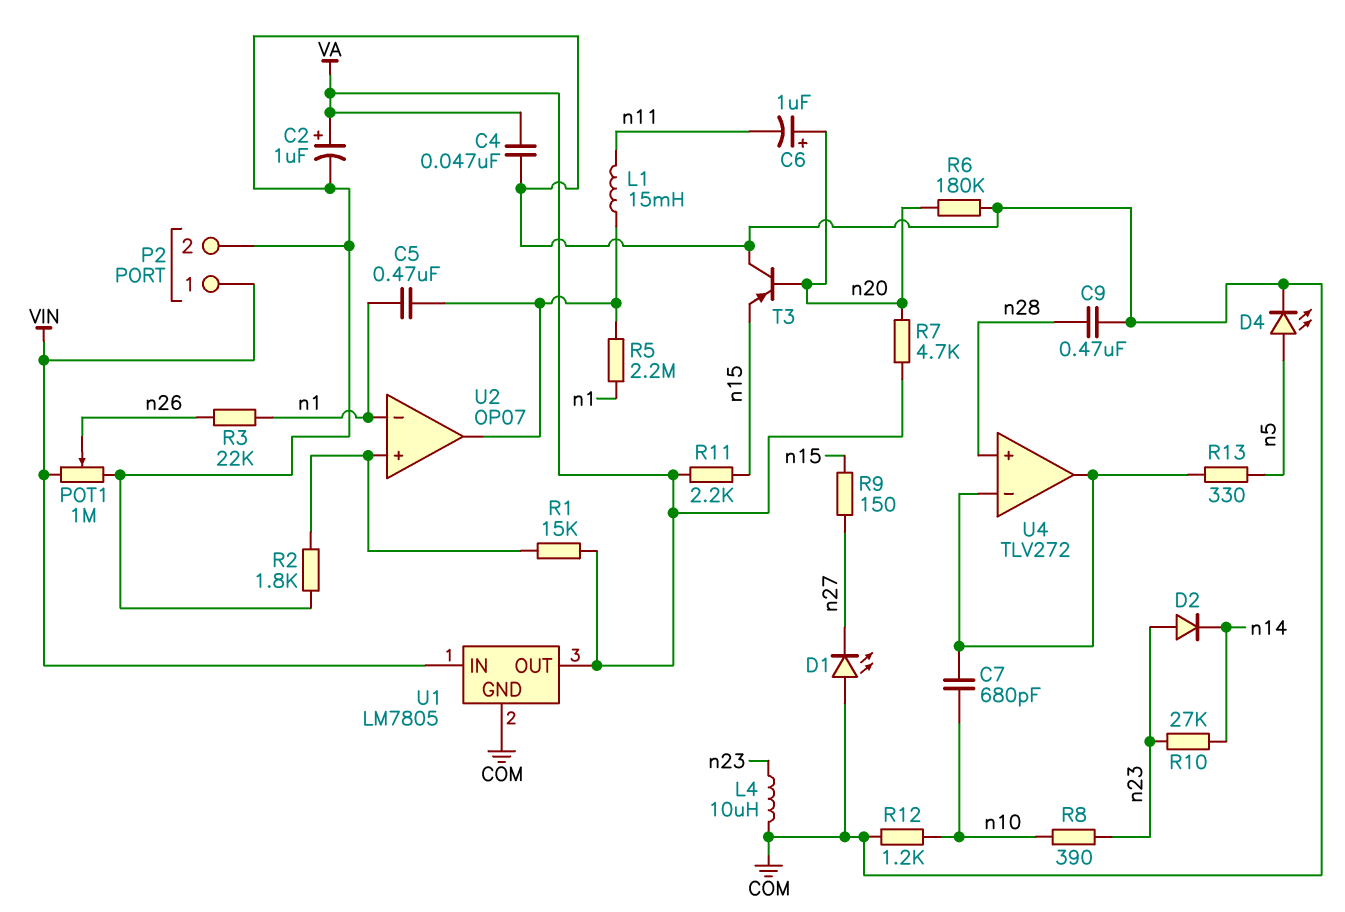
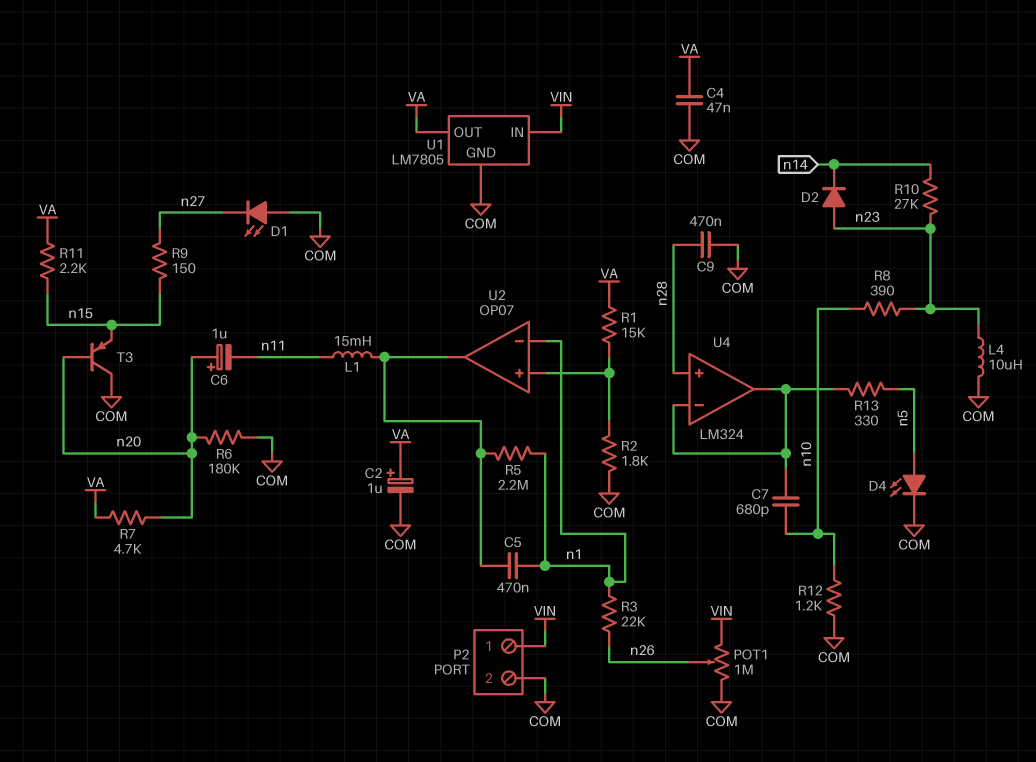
U4: TLV272 -> LM324

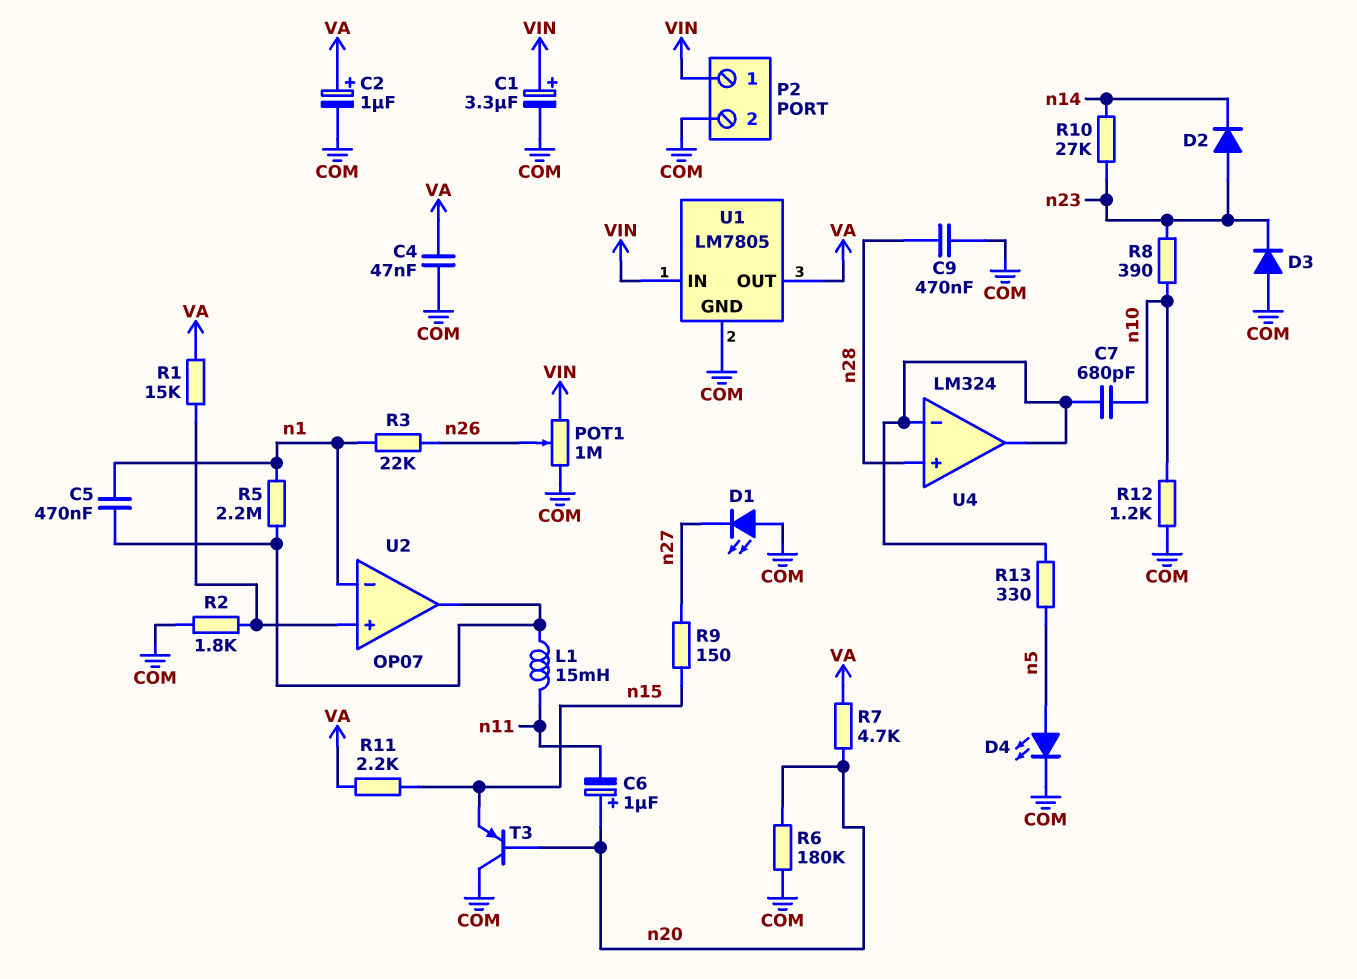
C1: none -> 3.3uF (plus VIN, minus COM)
D3: none -> diode (A COM, K n23)
L4: 10uH (COM, n23) -> none

